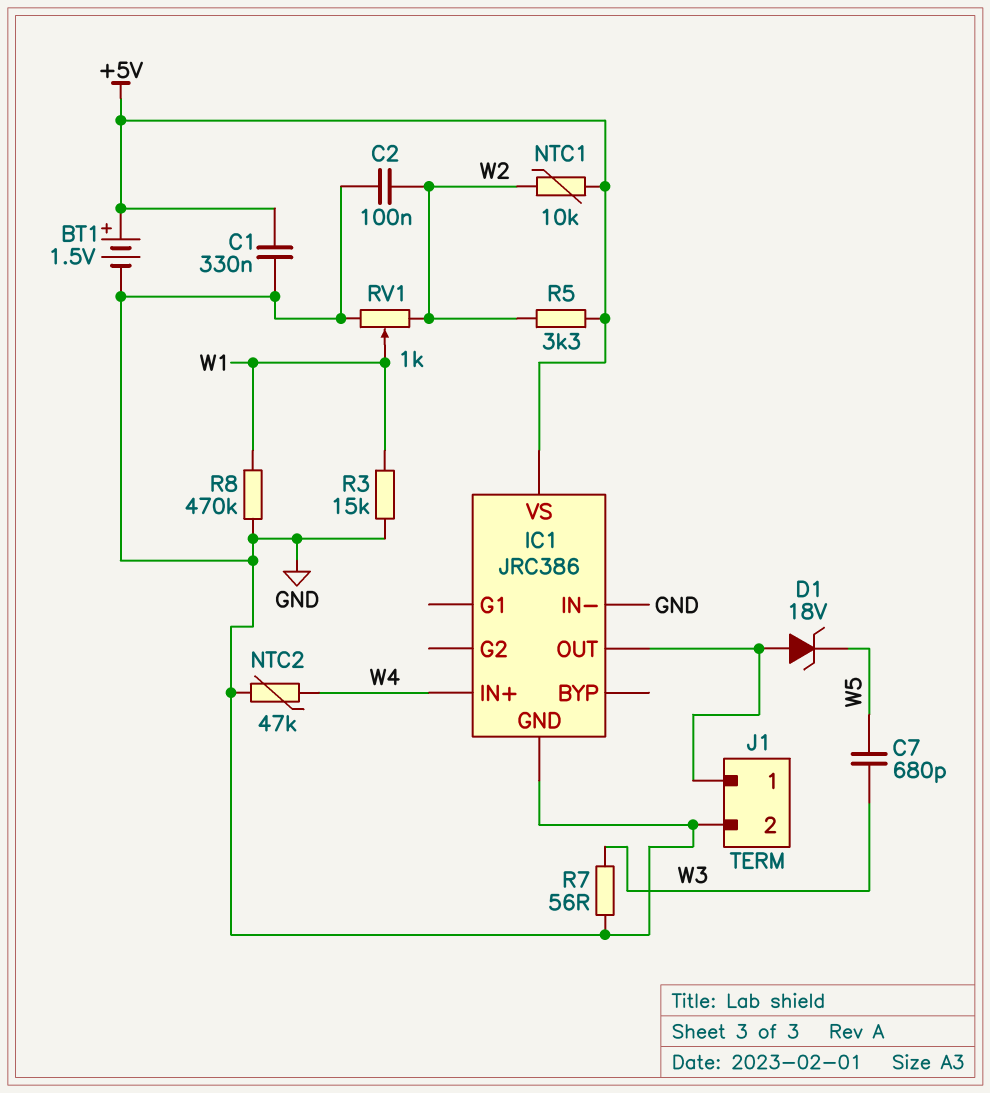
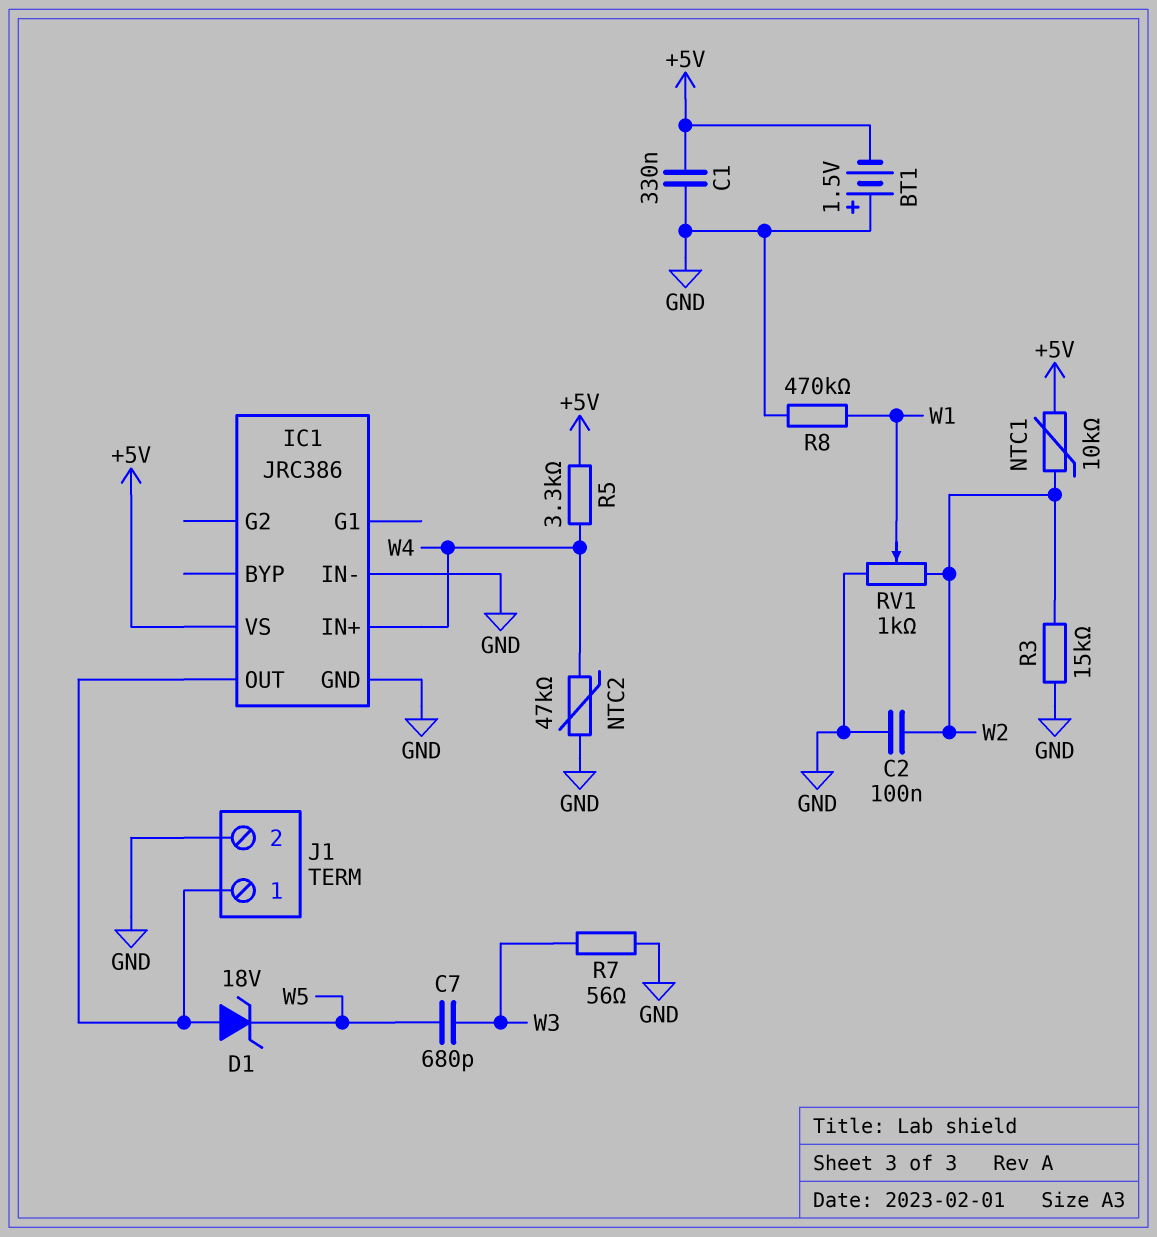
BT1: 1.5V (plus +5V, minus GND) -> 1.5V (plus GND, minus +5V)
R3: 15k (GND, W1) -> 15k (GND, W2)
R5: 3.3k (+5V, W2) -> 3.3k (+5V, W4)

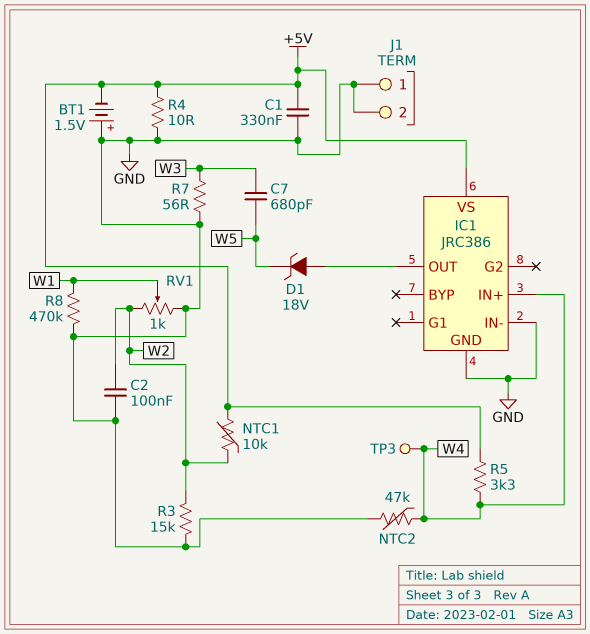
J1 pin 1: IC1/OUT -> GND
R4: none -> 10 (+5V, GND)
TP3: none -> test point (W4)

